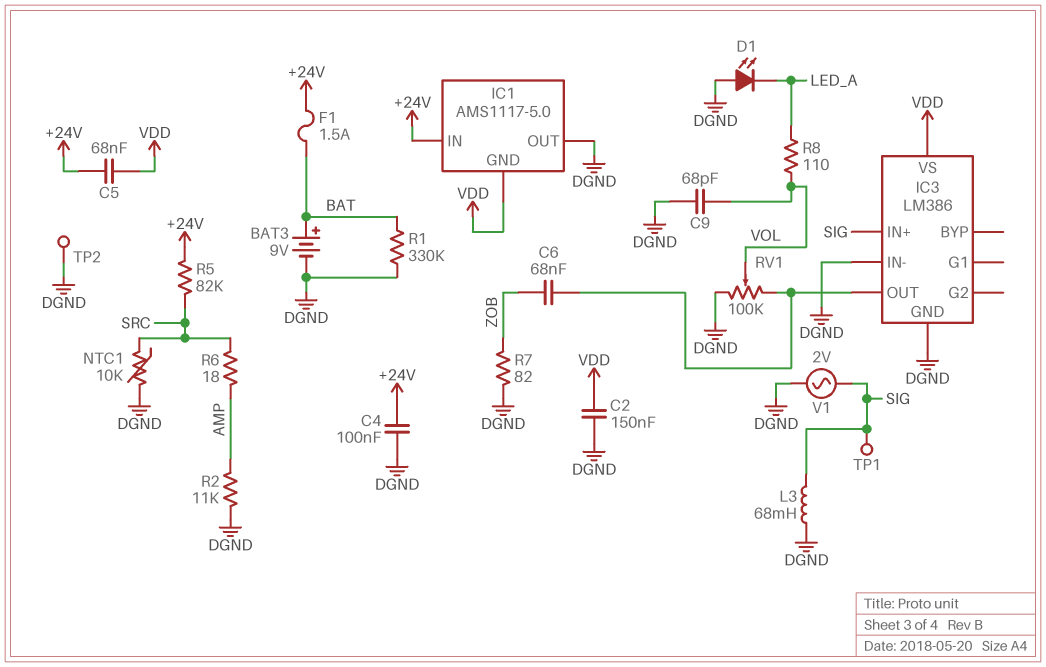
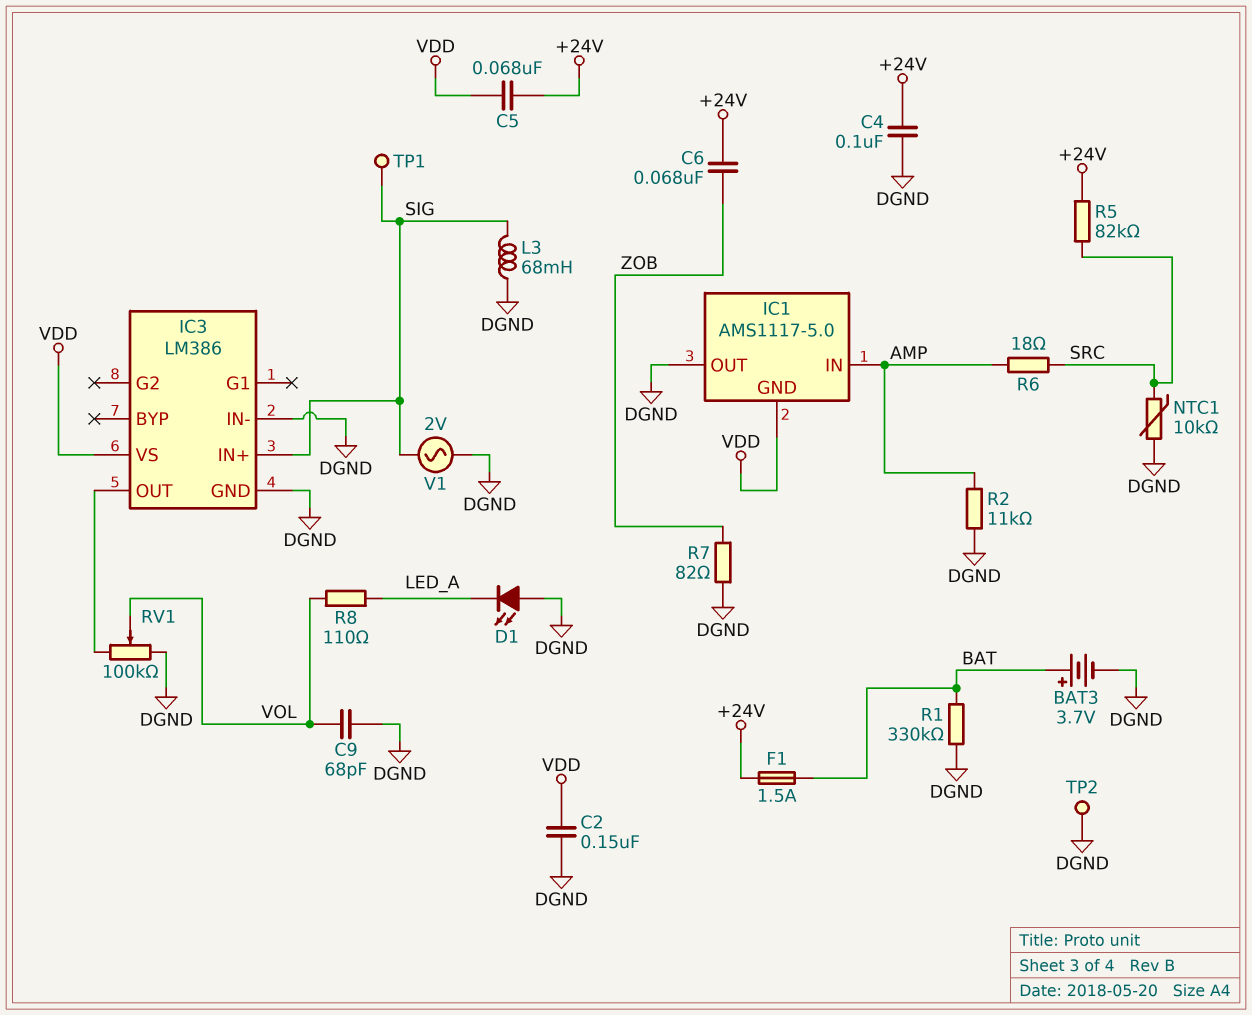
BAT3: 9V (plus BAT, minus DGND) -> 3.7V (plus BAT, minus DGND)
C6: 68nF (IC3/OUT, ZOB) -> 68nF (+24V, ZOB)
IC1 pin IN: +24V -> AMP

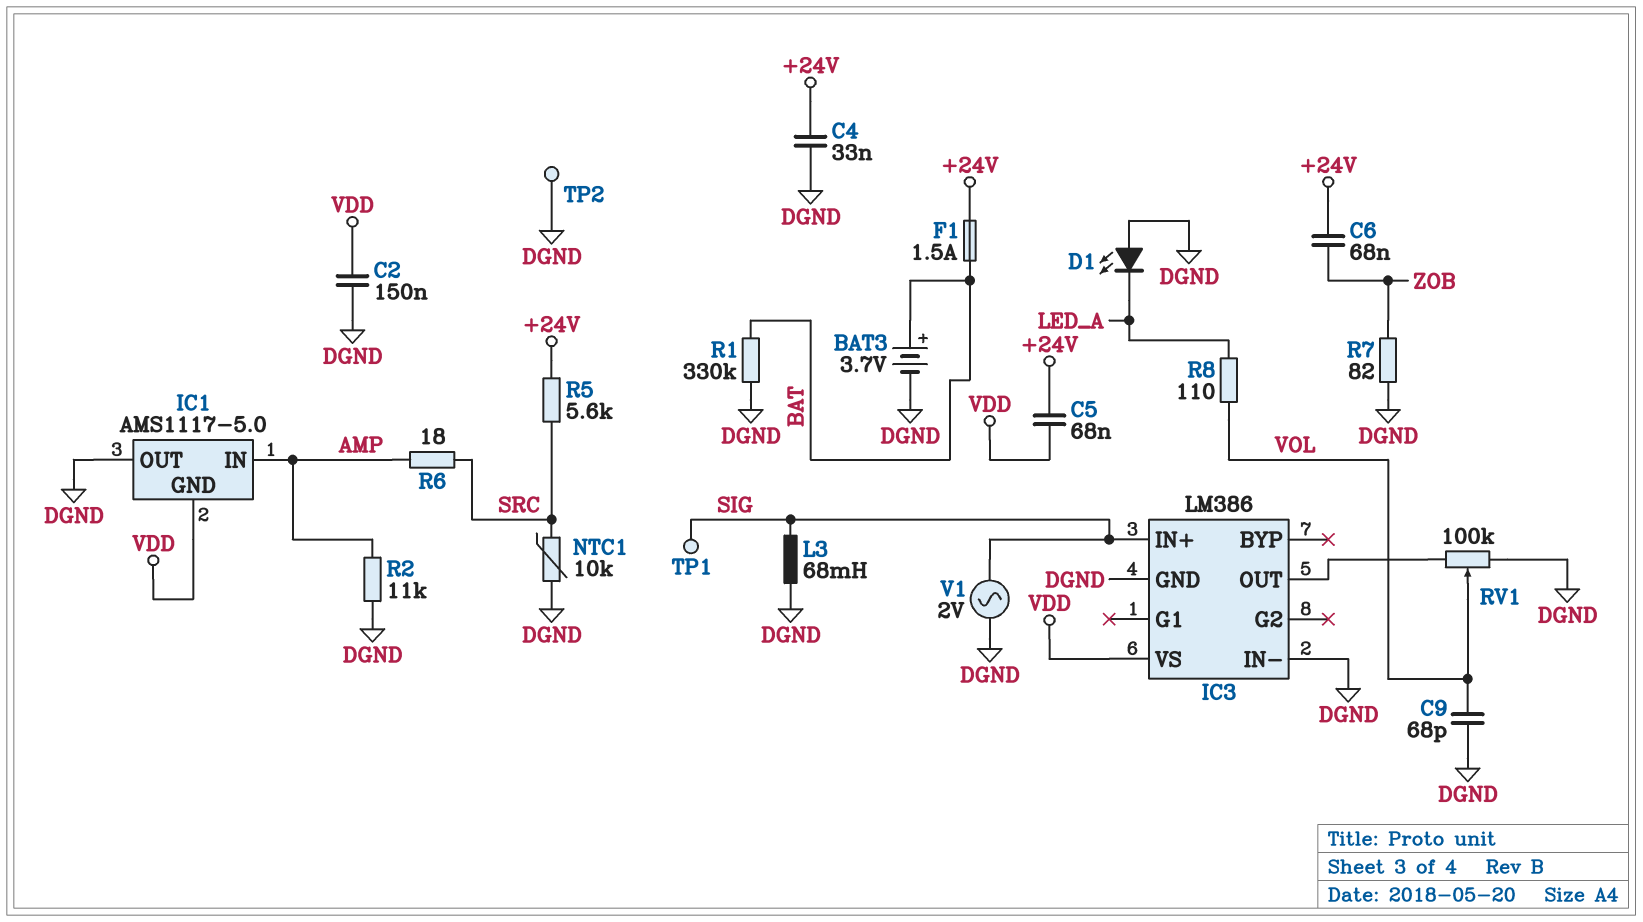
C4: 100nF (+24V, DGND) -> 33nF (+24V, DGND)
R5: 82k (+24V, SRC) -> 5.6k (+24V, SRC)

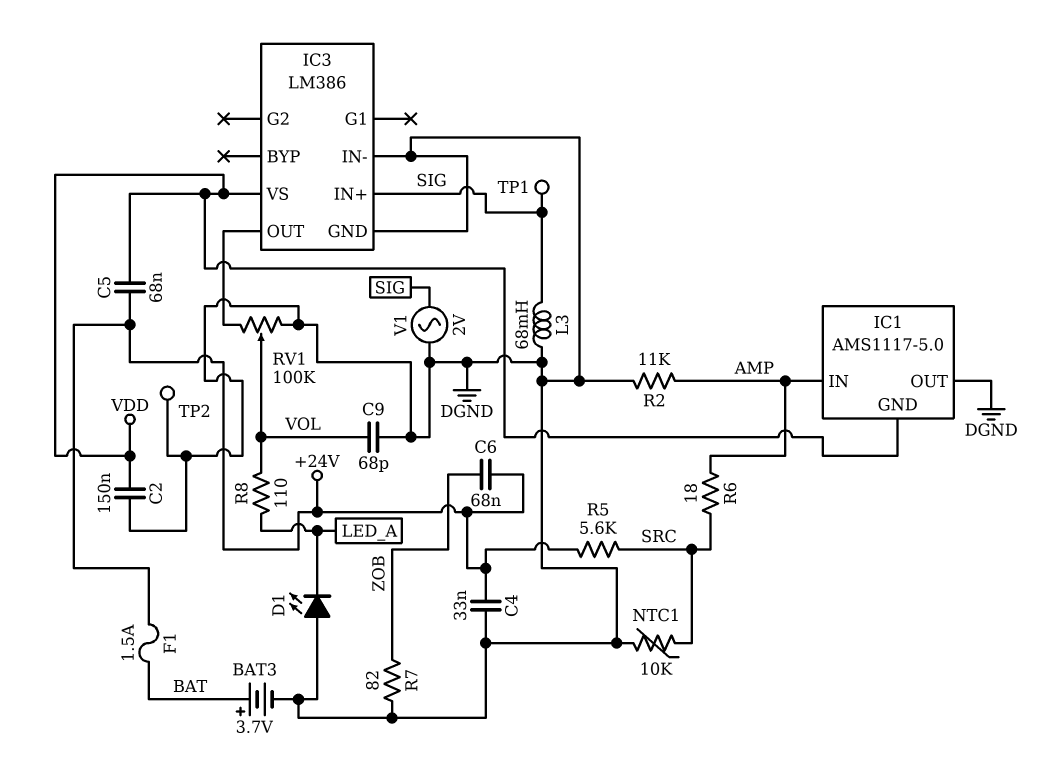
R1: 330k (BAT, DGND) -> none

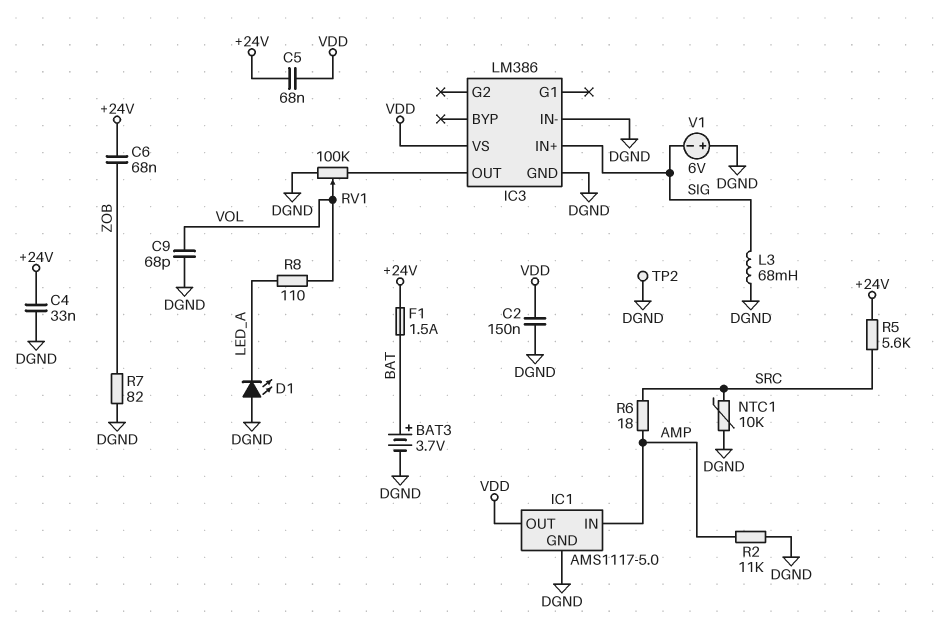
IC1 pin GND: VDD -> DGND
IC1 pin OUT: DGND -> VDD
TP1: test point (SIG) -> none
V1: AC 2V (DGND, SIG) -> 6V (plus DGND, minus SIG)

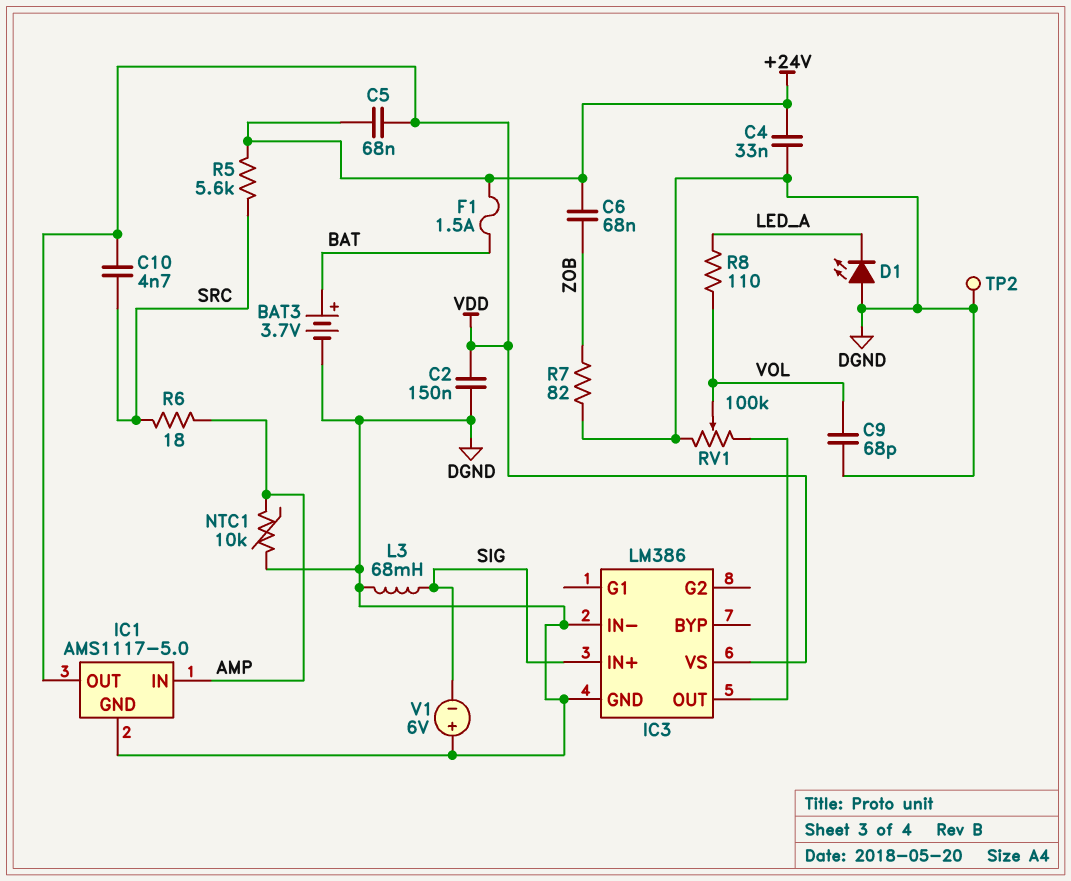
C10: none -> 4.7nF (SRC, VDD)
NTC1: 10k (DGND, SRC) -> 10k (AMP, DGND)
R2: 11k (AMP, DGND) -> none

